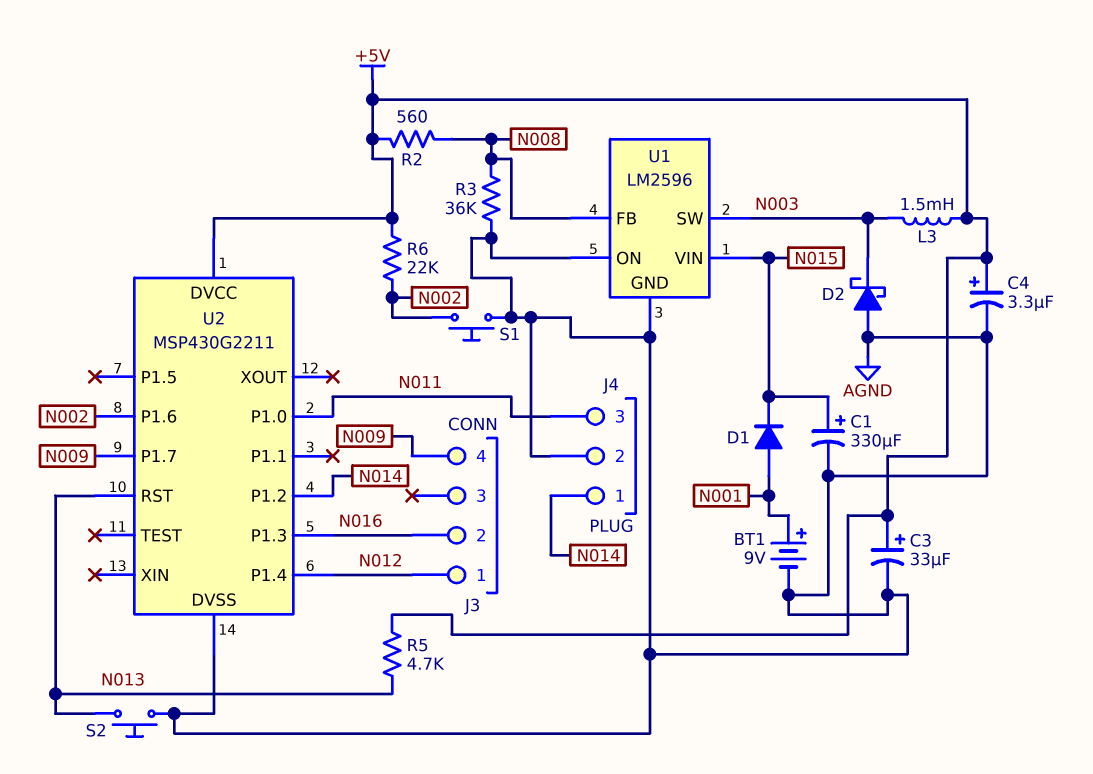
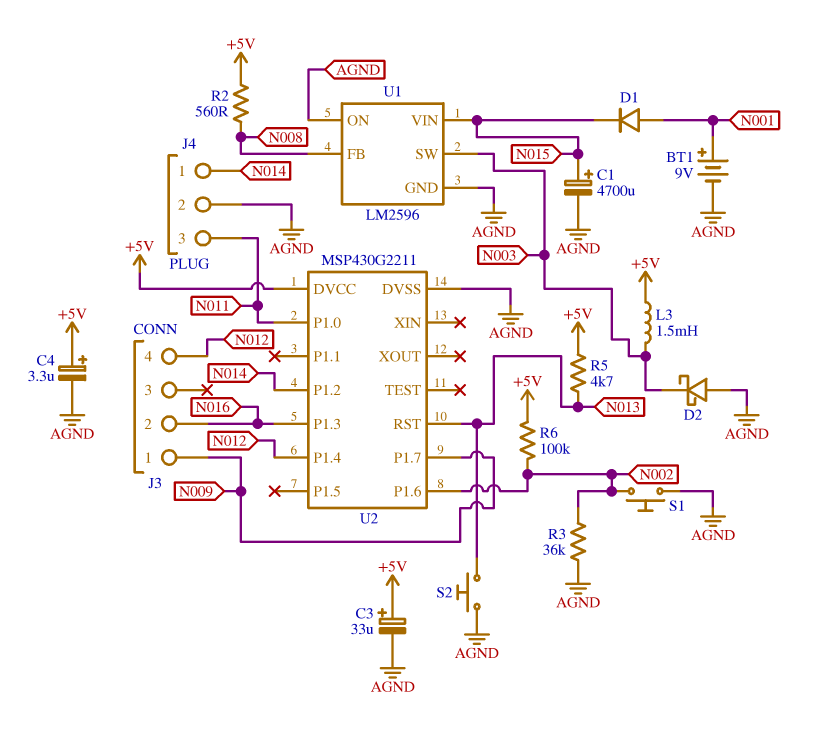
C1: 330uF (plus N015, minus AGND) -> 4700uF (plus N015, minus AGND)
J3 pin 1: N012 -> N009
J3 pin 4: N009 -> N012
R3: 36k (AGND, N008) -> 36k (AGND, N002)
R6: 22k (+5V, N002) -> 100k (+5V, N002)

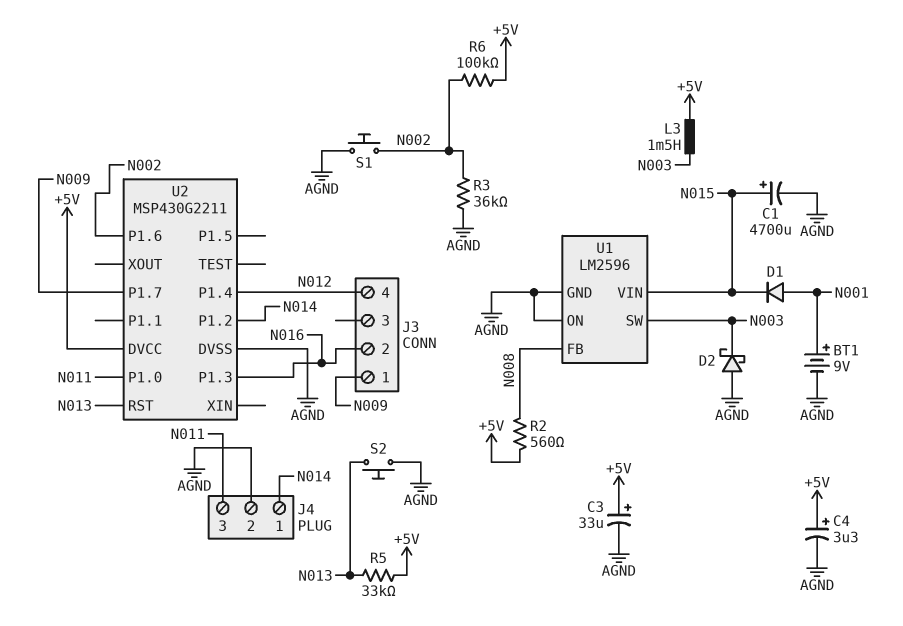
R5: 4.7k (+5V, N013) -> 33k (+5V, N013)

